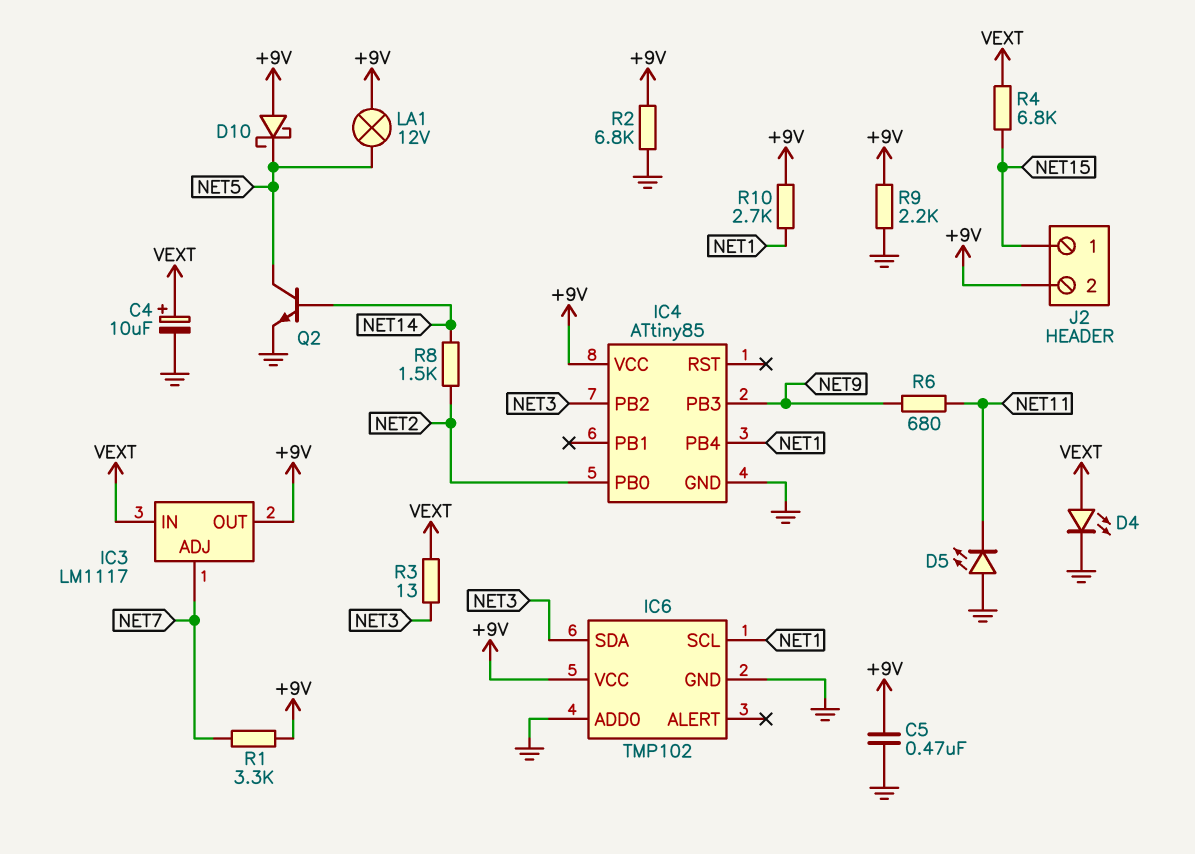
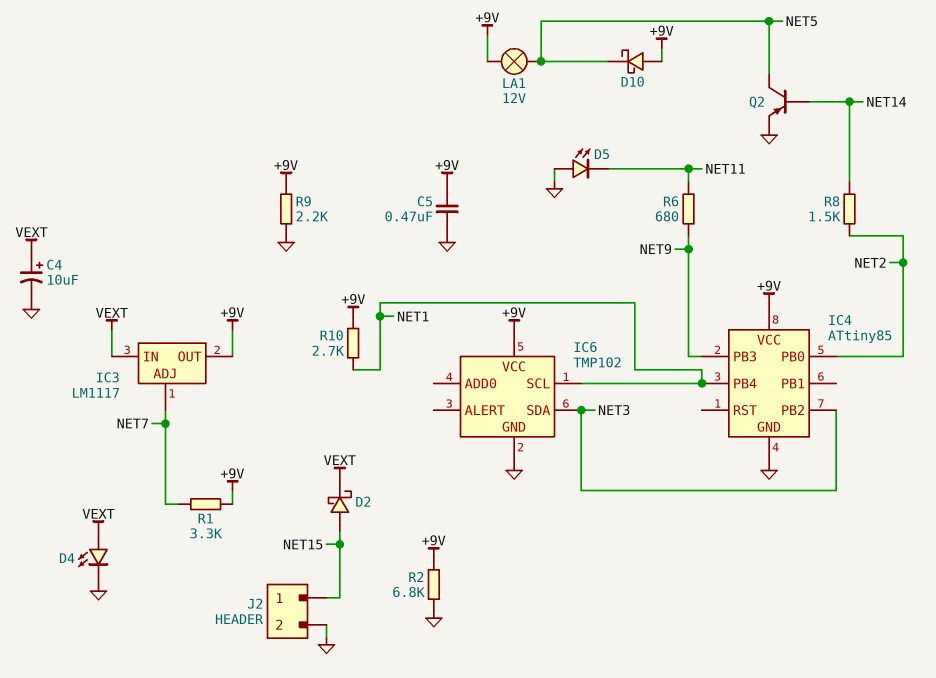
D2: none -> schottky (A NET15, K VEXT)
IC6 pin ADD0: GND -> none
J2 pin 2: +9V -> GND
Q2: NPN (B NET14, C NET5, E GND) -> PNP (B NET14, C NET5, E GND)
R3: 13 (NET3, VEXT) -> none
R4: 6.8k (NET15, VEXT) -> none

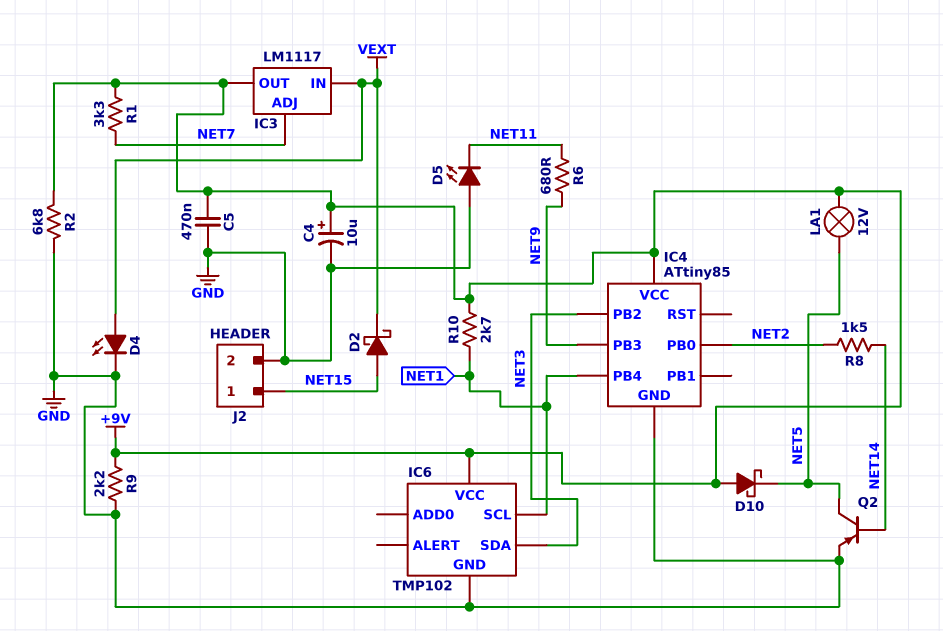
C4: 10uF (plus VEXT, minus GND) -> 10uF (plus +9V, minus GND)

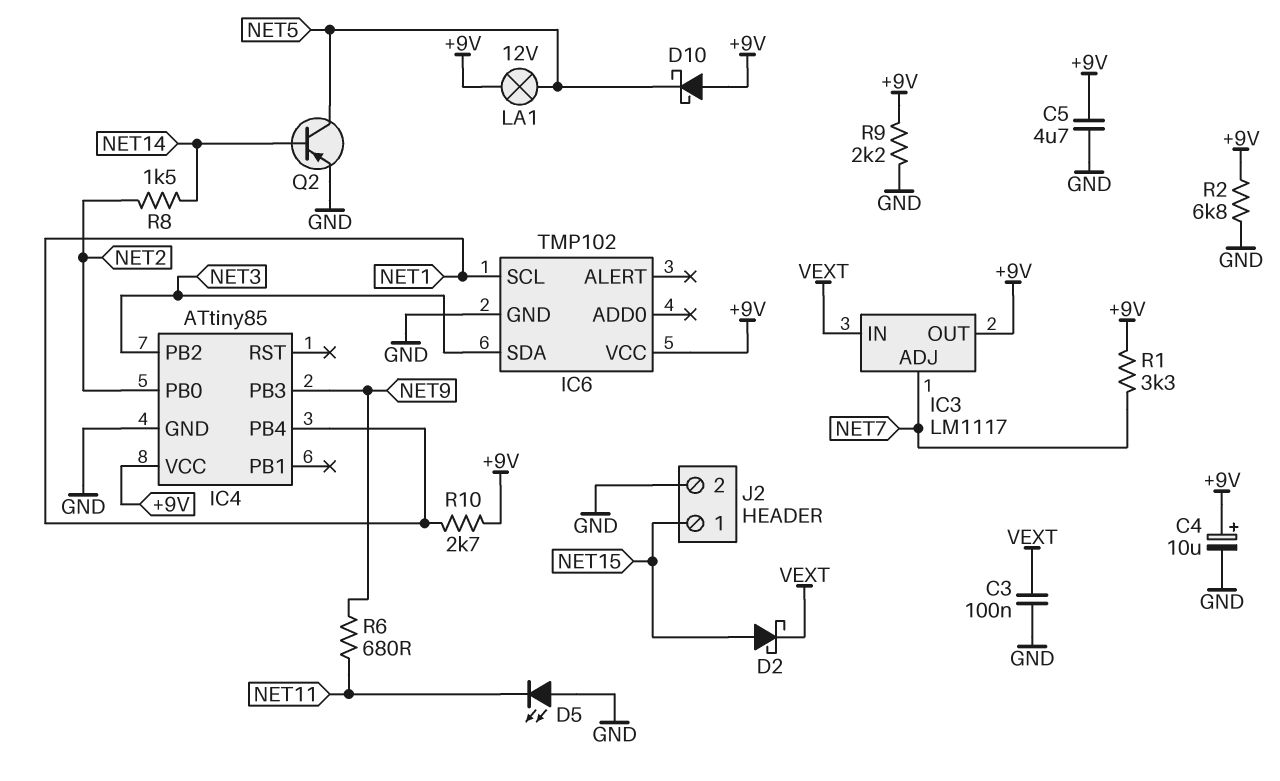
C3: none -> 100nF (GND, VEXT)
C5: 470nF (+9V, GND) -> 4.7uF (+9V, GND)
D4: LED (A VEXT, K GND) -> none

